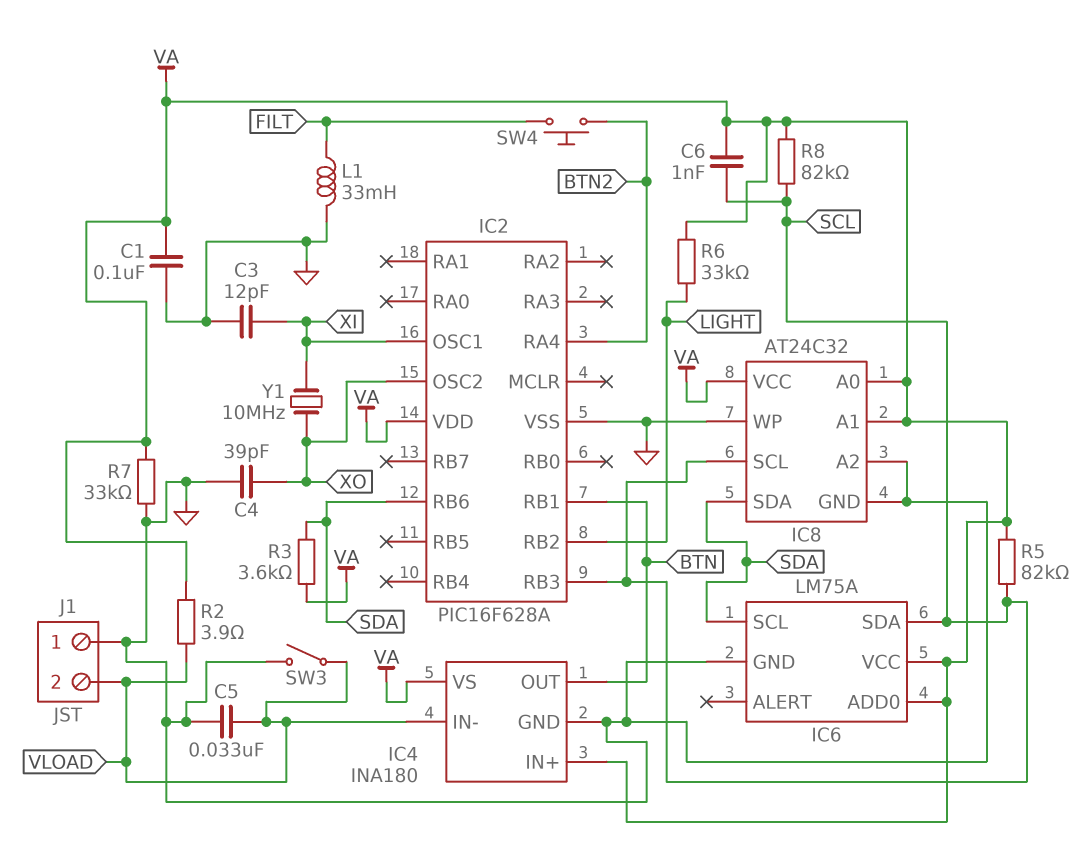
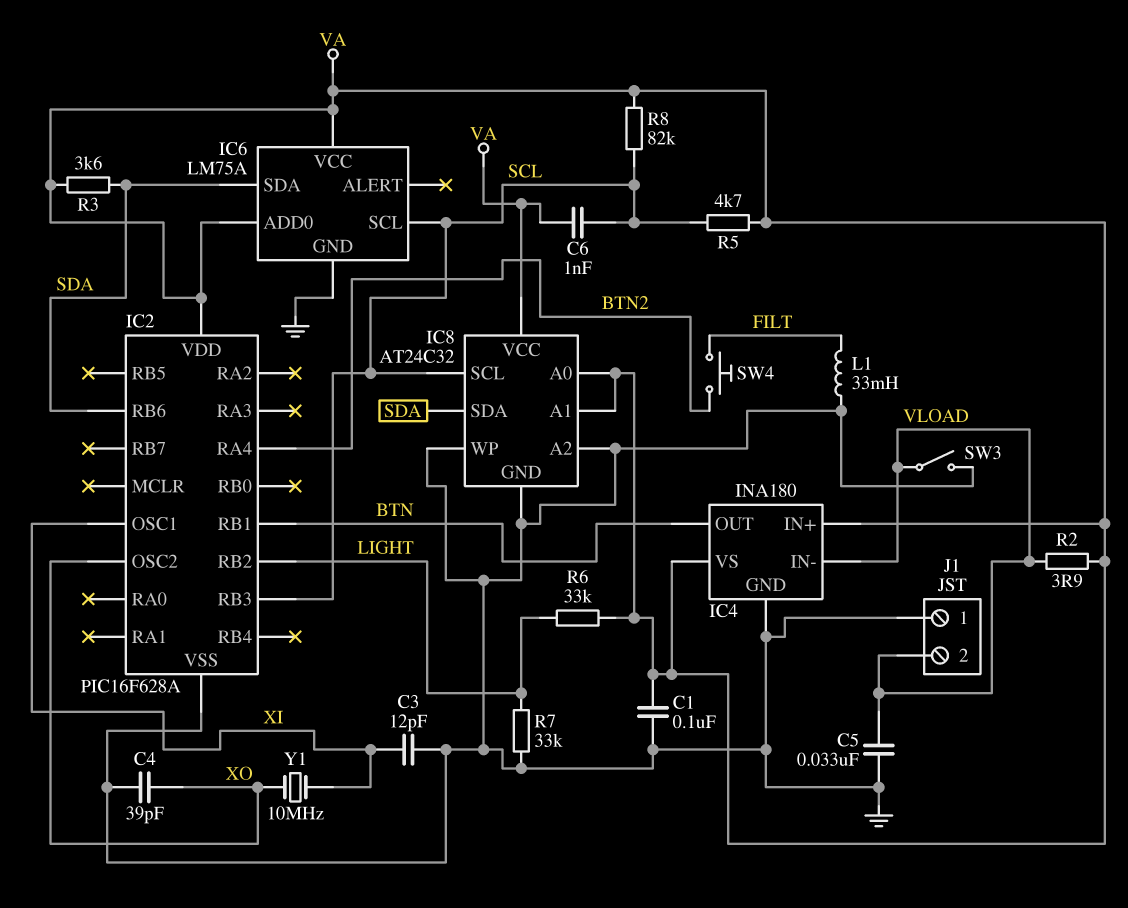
IC6 pin SCL: SDA -> SCL
IC6 pin SDA: SCL -> SDA
R5: 82k (SCL, VA) -> 4.7k (SCL, VA)
R7: 33k (GND, VA) -> 33k (GND, LIGHT)

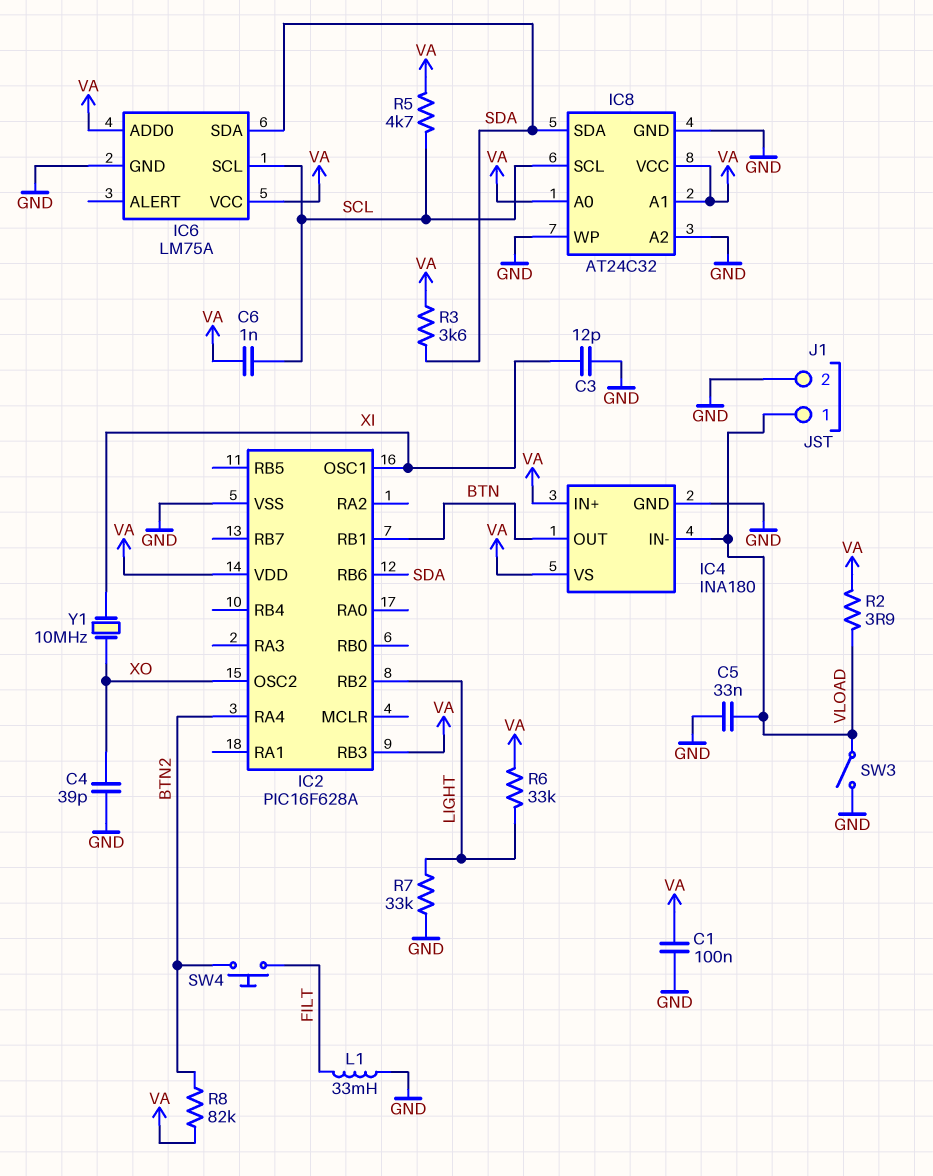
IC2 pin RB3: SCL -> VA
J1 pin 1: GND -> VLOAD
J1 pin 2: VLOAD -> GND
R8: 82k (SCL, VA) -> 82k (BTN2, VA)

